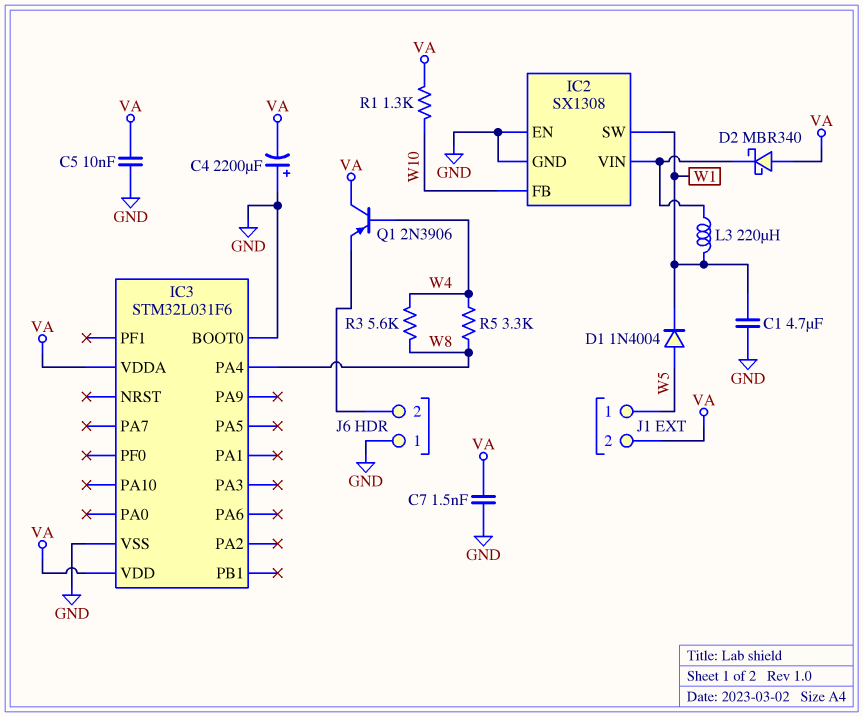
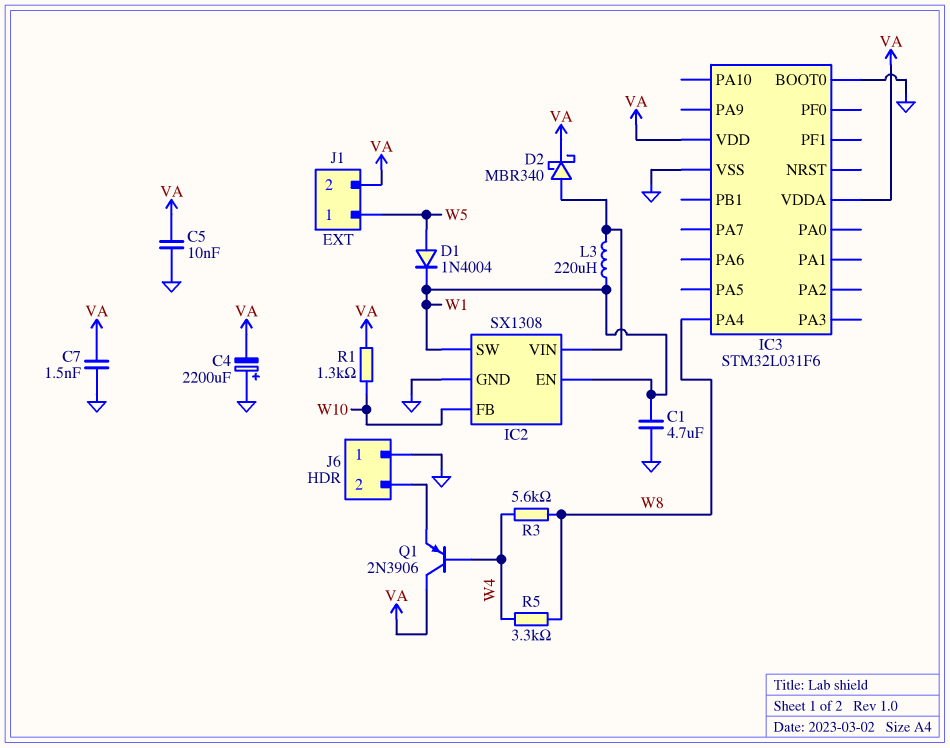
D2: schottky MBR340 (A VA, K IC2/VIN) -> schottky MBR340 (A IC2/VIN, K VA)
IC2 pin EN: GND -> W1

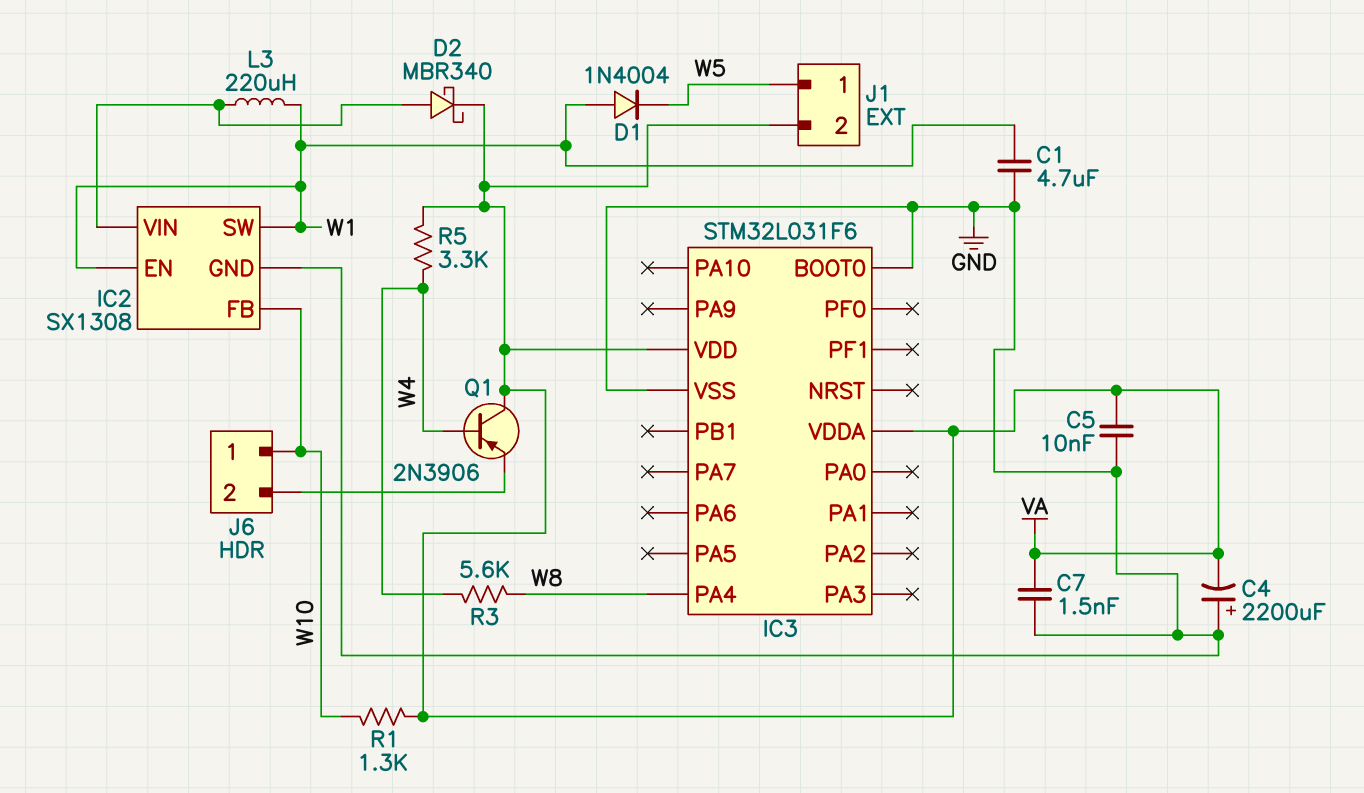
D1: diode 1N4004 (A W5, K W1) -> diode 1N4004 (A W1, K W5)
J6 pin 1: GND -> W10
R5: 3.3k (W4, W8) -> 3.3k (VA, W4)

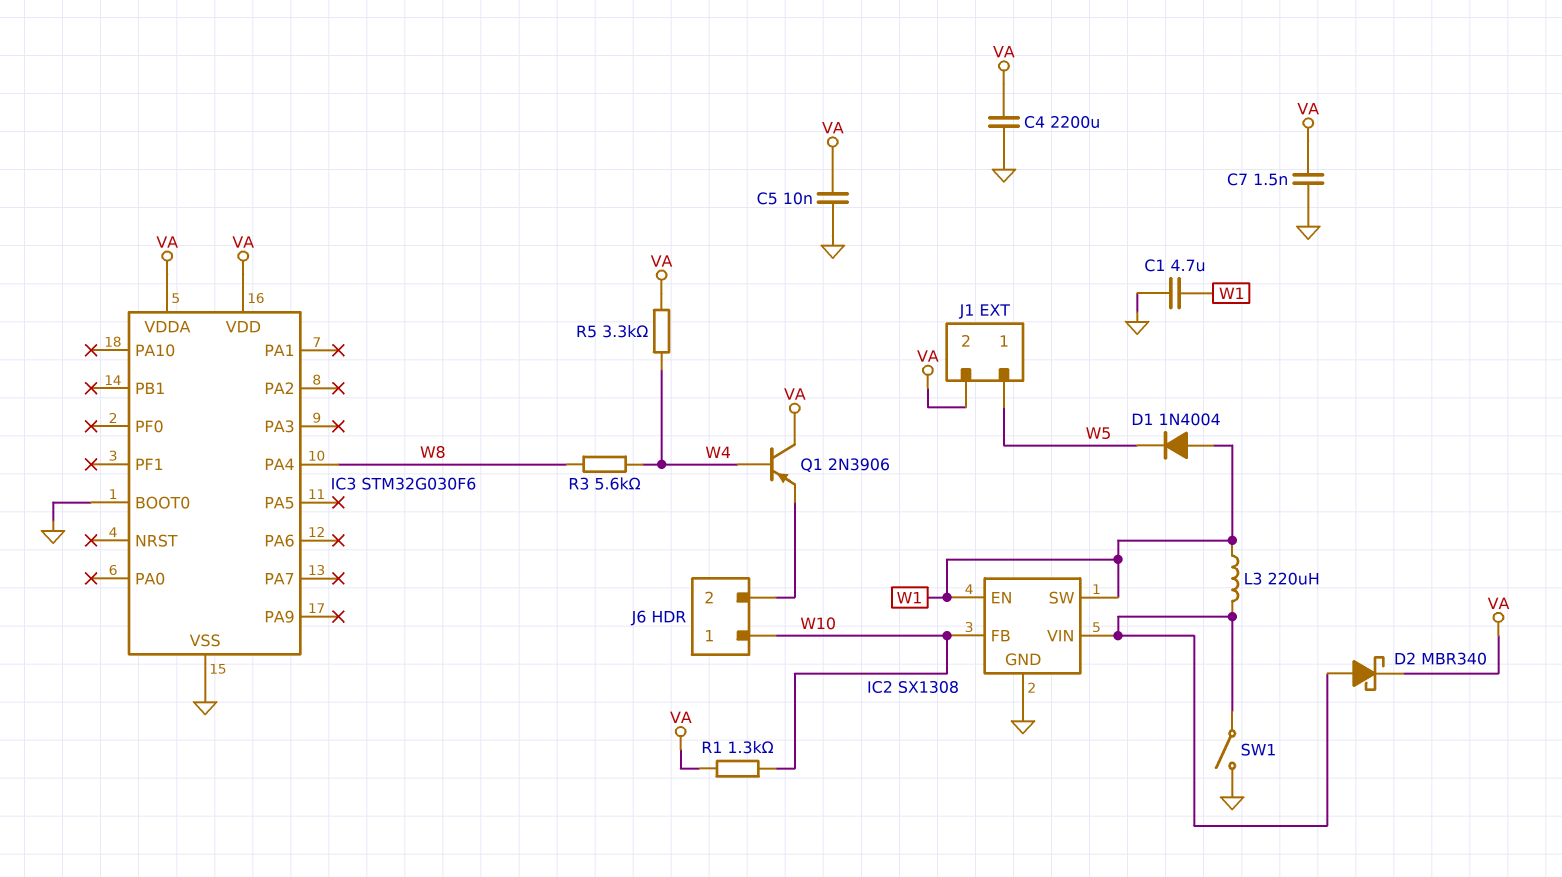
C4: 2200uF (plus GND, minus VA) -> 2200uF (GND, VA)
IC3: STM32L031F6 -> STM32G030F6
SW1: none -> switch (GND, IC2/VIN)

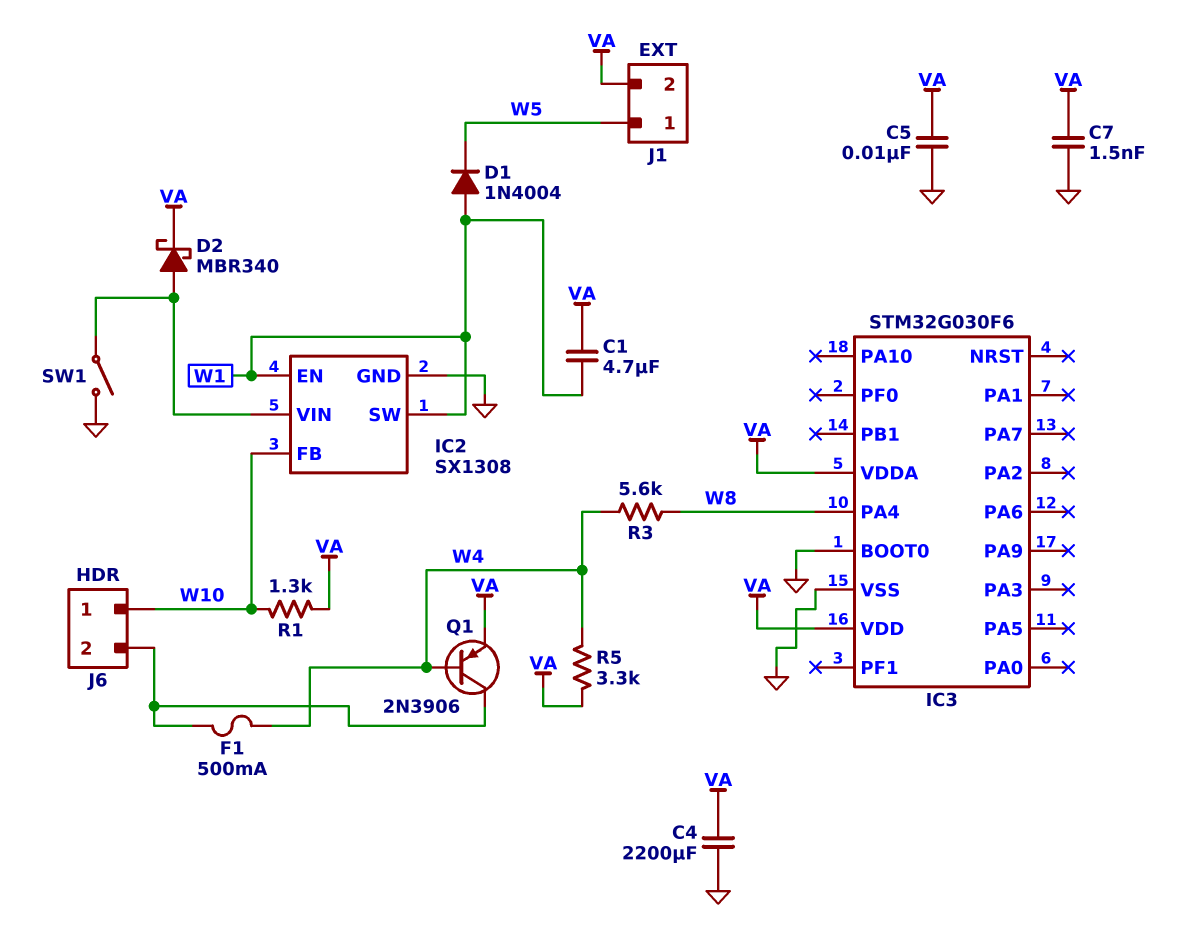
C1: 4.7uF (GND, W1) -> 4.7uF (VA, W1)
F1: none -> 500mA (J6/2, W4)
L3: 220uH (IC2/VIN, W1) -> none
Q1: PNP 2N3906 (B W4, C VA, E J6/2) -> PNP 2N3906 (B W4, C J6/2, E VA)

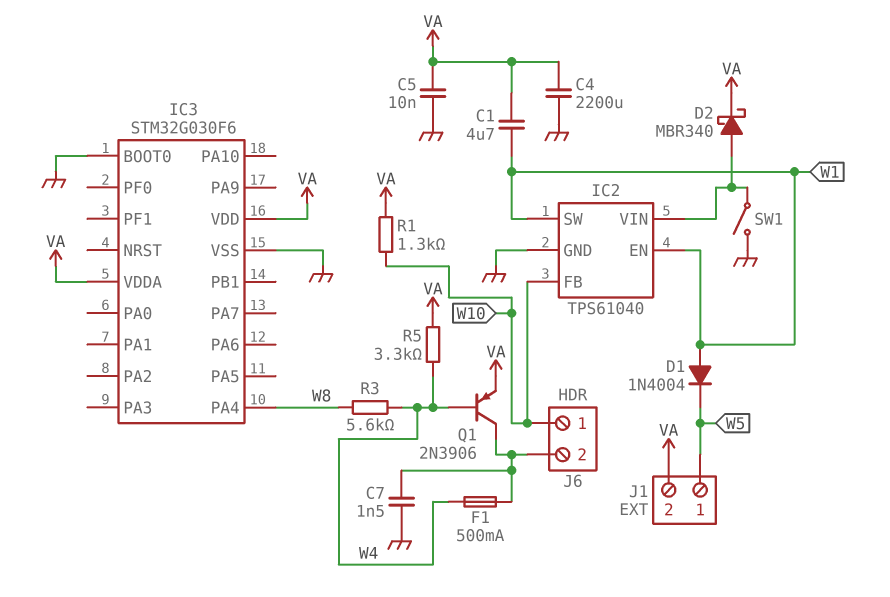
C7: 1.5nF (GND, VA) -> 1.5nF (GND, J6/2)
IC2: SX1308 -> TPS61040

